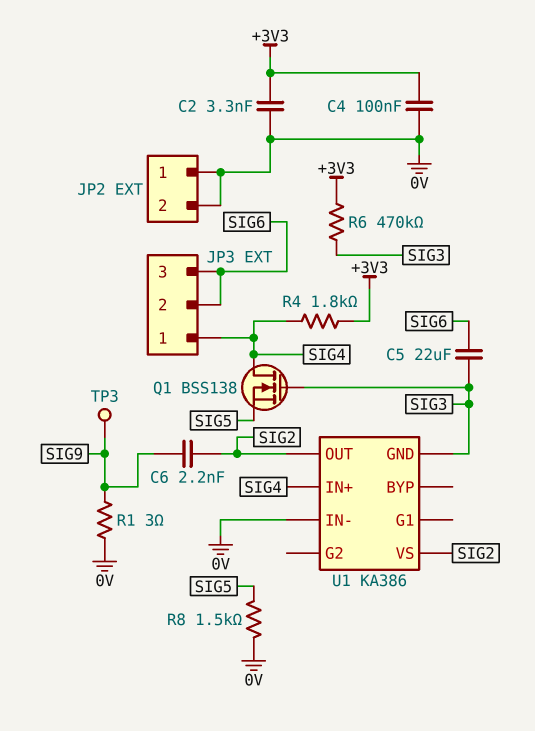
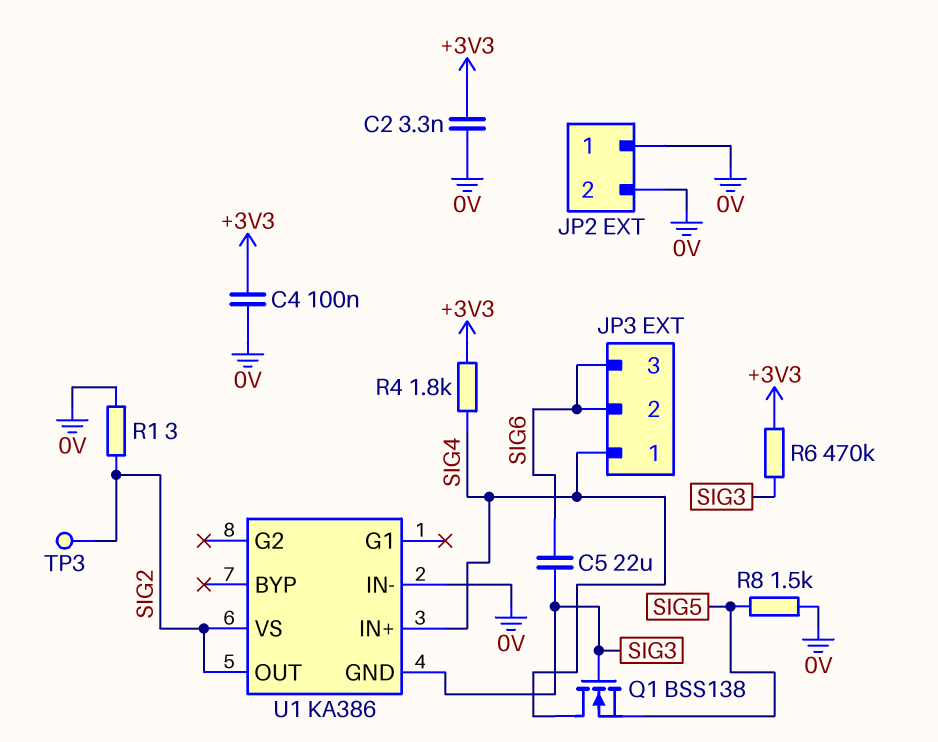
C6: 2.2nF (SIG2, SIG9) -> none
R1: 3 (0V, SIG9) -> 3 (0V, SIG2)
TP3: test point (SIG9) -> test point (SIG2)

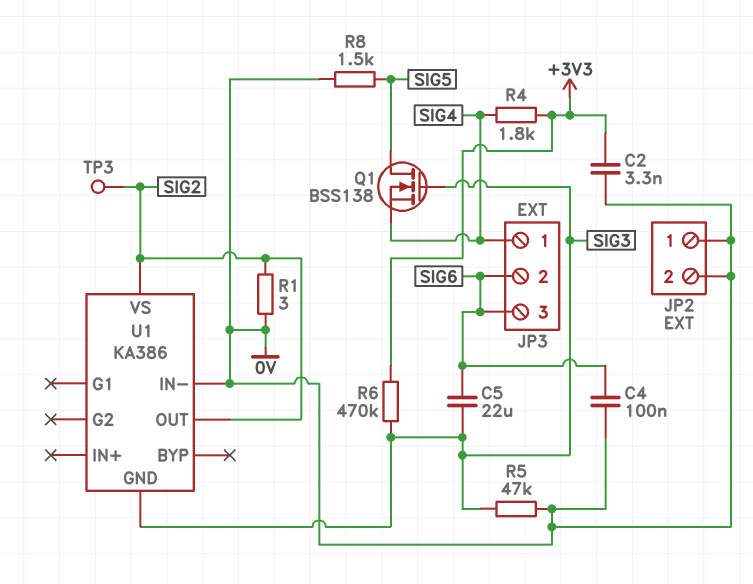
C4: 100nF (+3V3, 0V) -> 100nF (0V, SIG6)
Q1: NMOS BSS138 (G SIG3, D SIG4, S SIG5) -> NMOS BSS138 (G SIG3, D SIG5, S SIG4)
R5: none -> 47k (0V, SIG3)
U1 pin IN+: SIG4 -> none

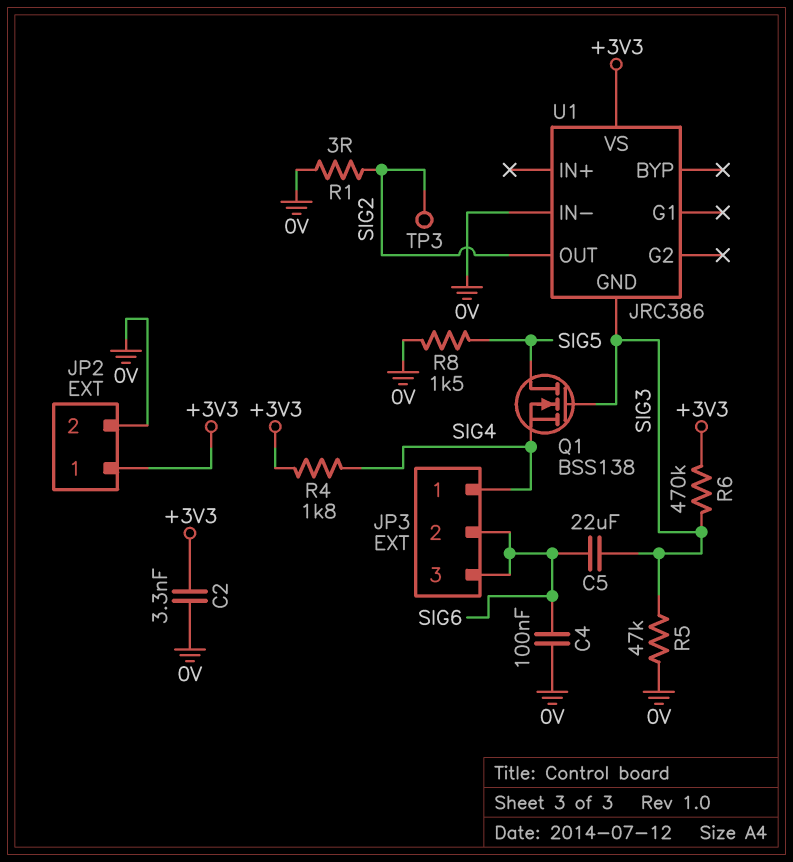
JP2 pin 1: 0V -> +3V3
U1: KA386 -> JRC386
U1 pin VS: SIG2 -> +3V3

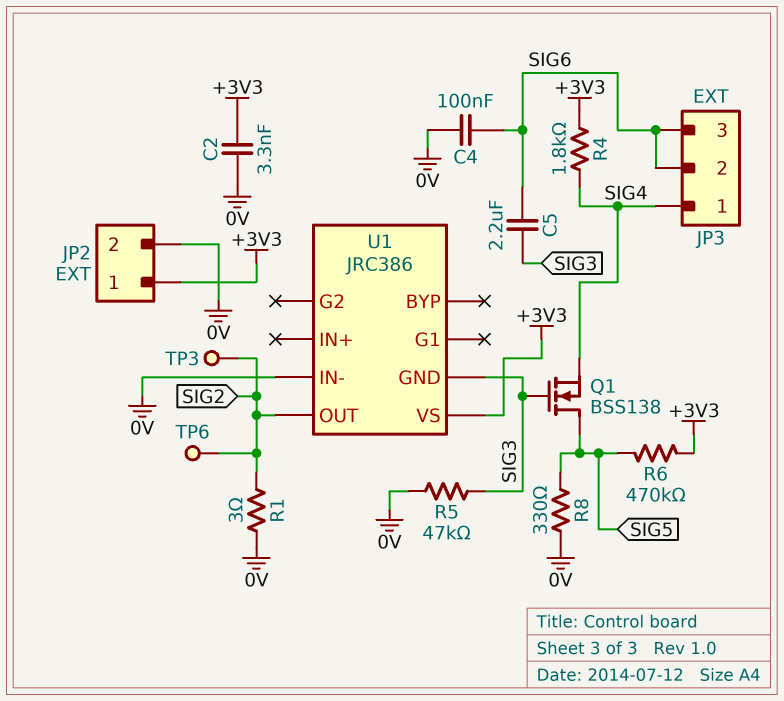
C5: 22uF (SIG3, SIG6) -> 2.2uF (SIG3, SIG6)
R6: 470k (+3V3, SIG3) -> 470k (+3V3, SIG5)
R8: 1.5k (0V, SIG5) -> 330 (0V, SIG5)
TP6: none -> test point (SIG2)

